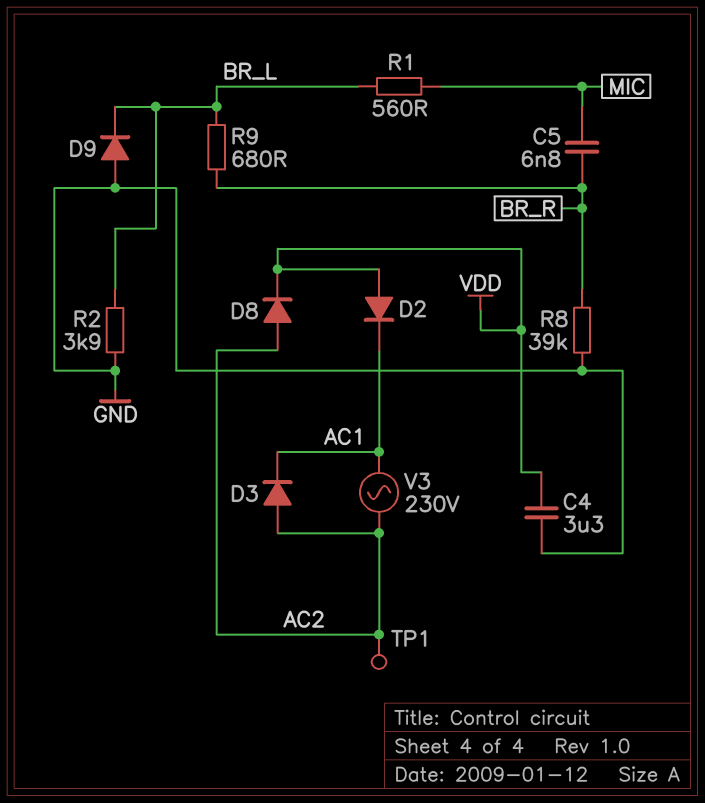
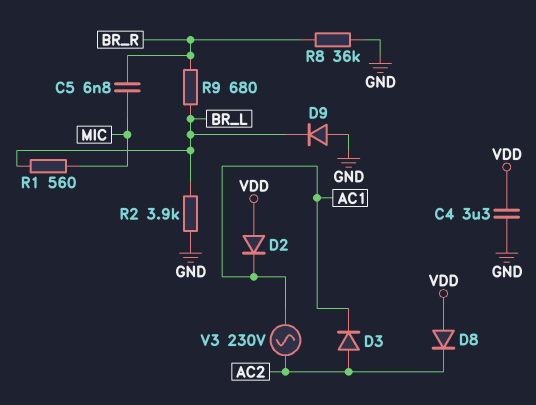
D8: diode (A AC2, K VDD) -> diode (A VDD, K AC2)
R8: 39k (BR_R, GND) -> 36k (BR_R, GND)
TP1: test point (AC2) -> none

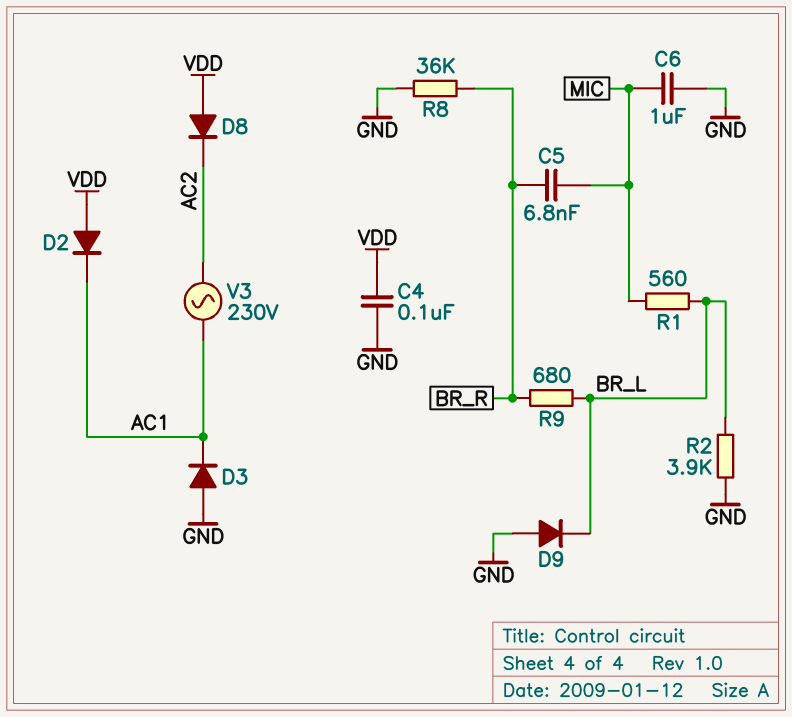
C4: 3.3uF (GND, VDD) -> 100nF (GND, VDD)
C6: none -> 1uF (GND, MIC)
D3: diode (A AC2, K AC1) -> diode (A GND, K AC1)

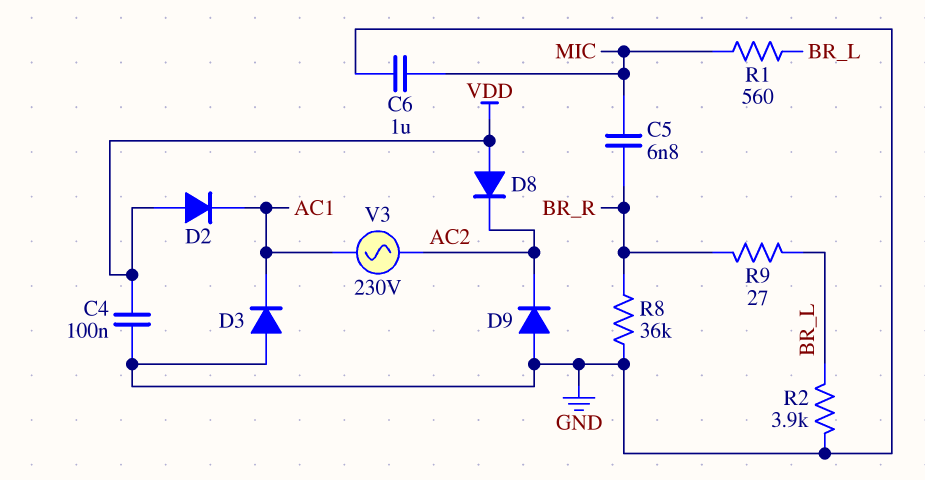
D9: diode (A GND, K BR_L) -> diode (A GND, K AC2)
R9: 680 (BR_L, BR_R) -> 27 (BR_L, BR_R)

